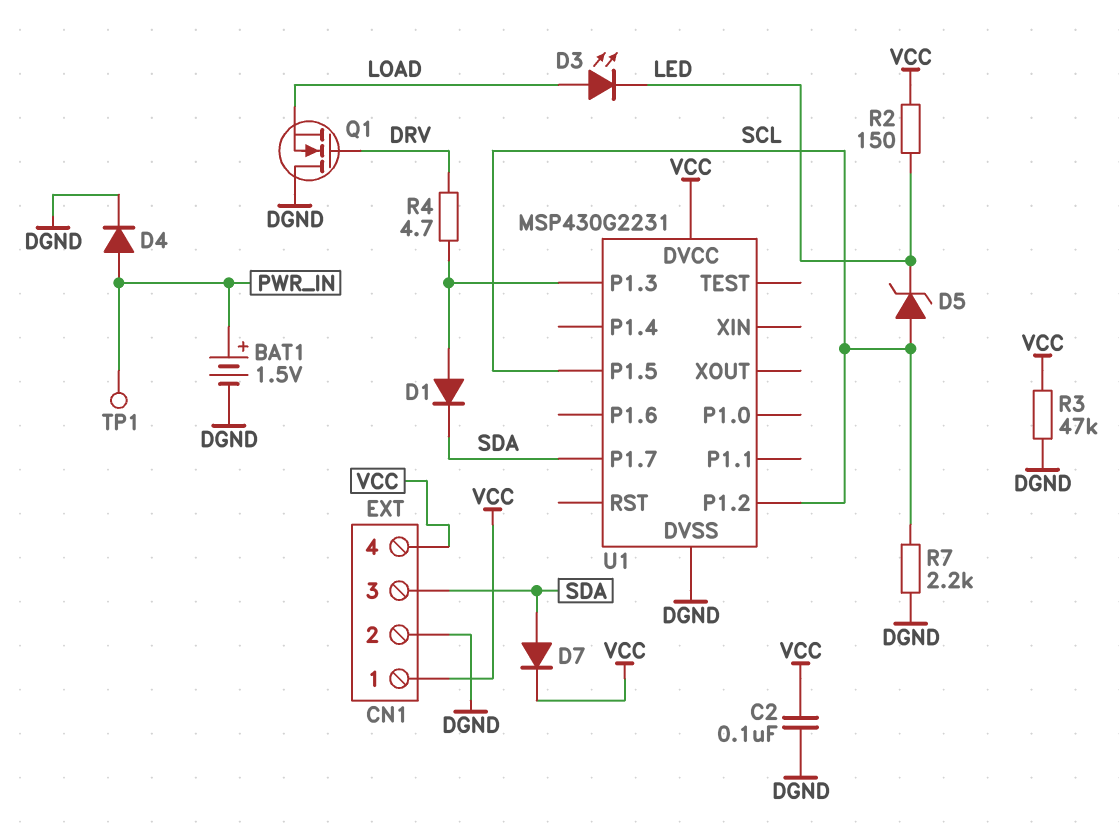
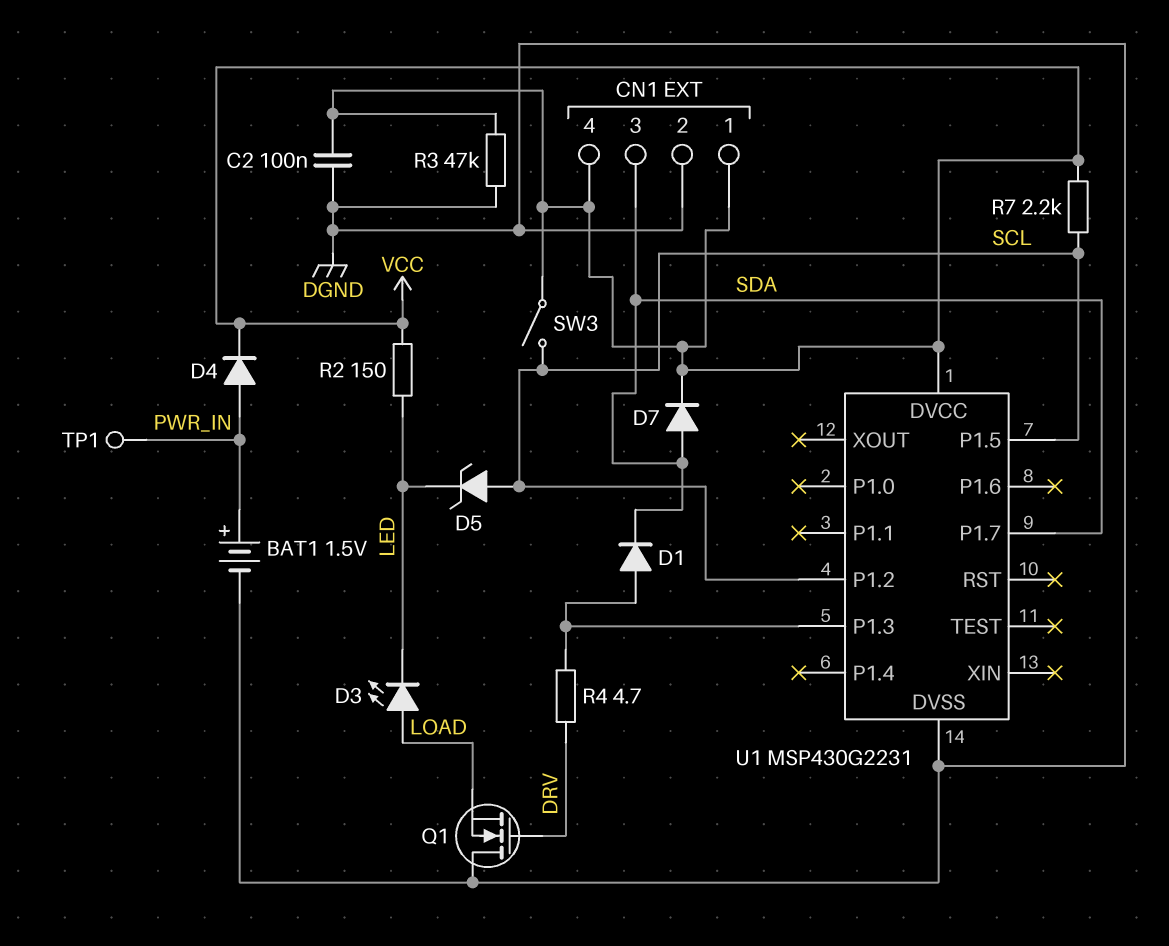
D4: diode (A PWR_IN, K DGND) -> diode (A PWR_IN, K VCC)
R7: 2.2k (DGND, SCL) -> 2.2k (SCL, VCC)
SW3: none -> switch (SCL, VCC)

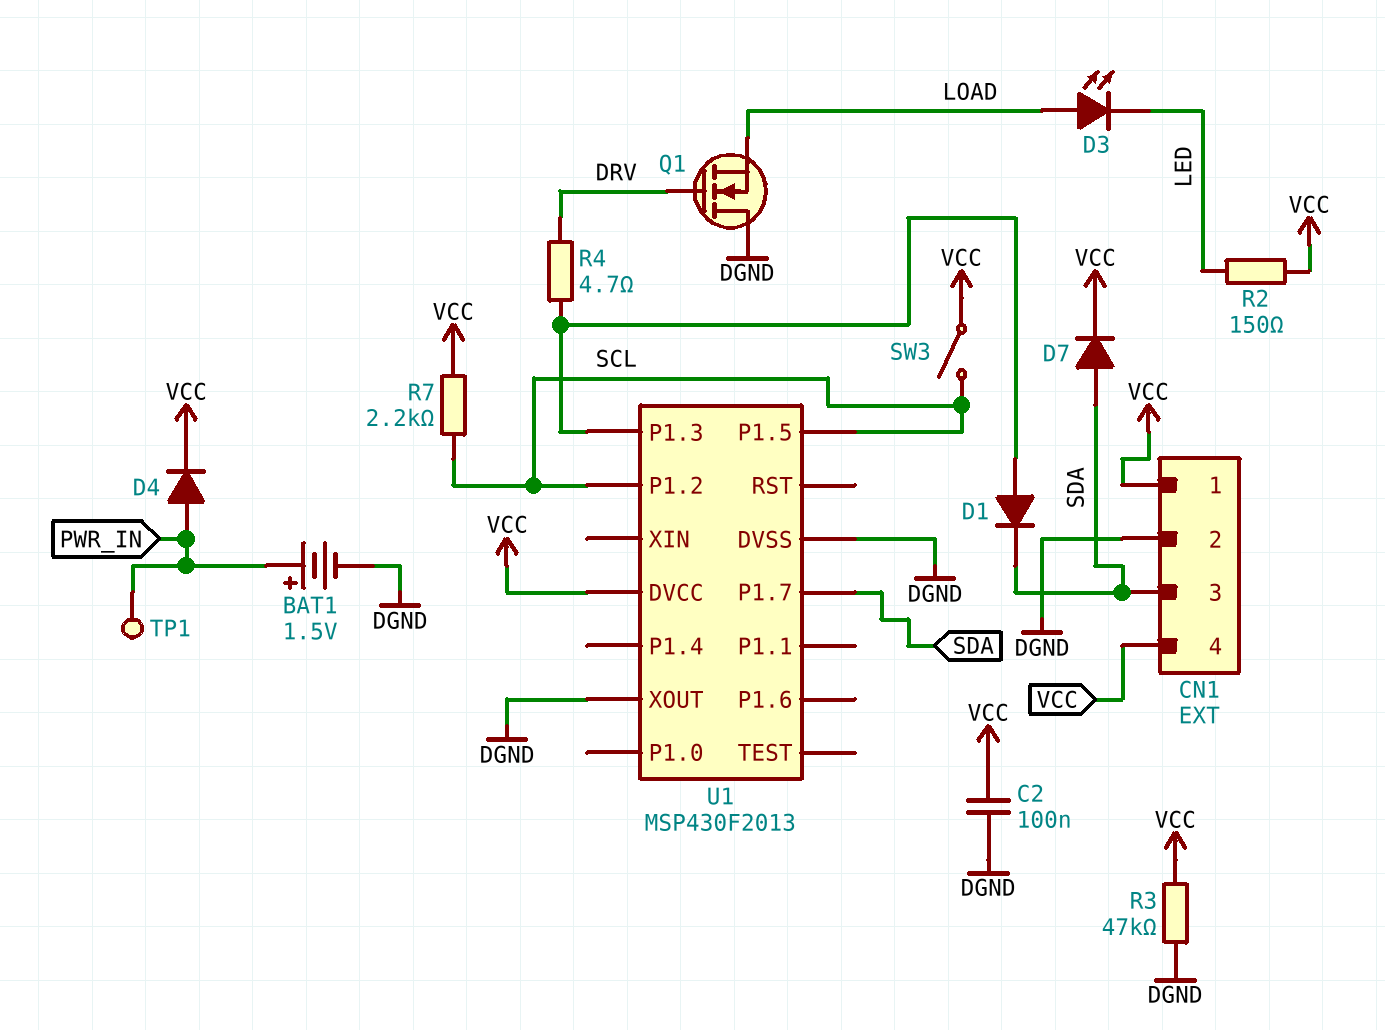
D5: zener (A SCL, K LED) -> none
U1: MSP430G2231 -> MSP430F2013
U1 pin XOUT: none -> DGND

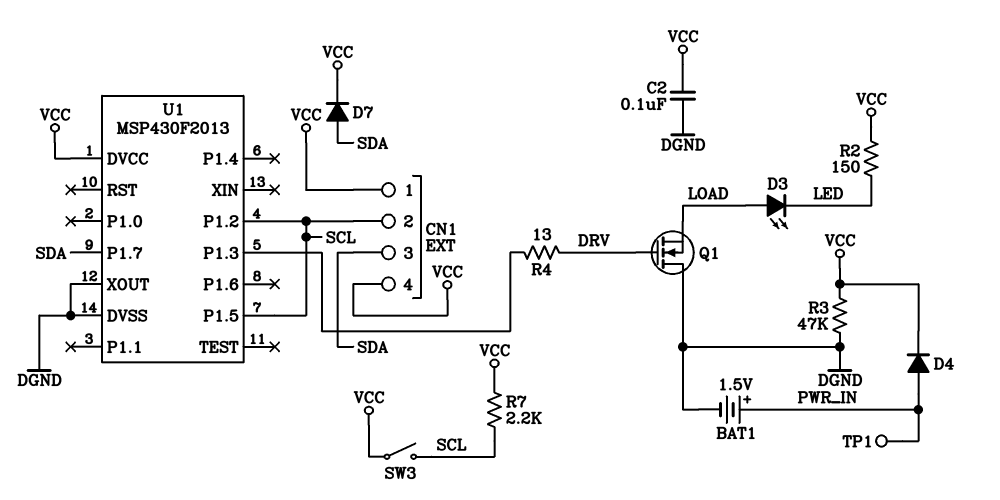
CN1 pin 2: DGND -> SCL
D1: diode (A U1/P1.3, K SDA) -> none
R4: 4.7 (DRV, U1/P1.3) -> 13 (DRV, U1/P1.3)

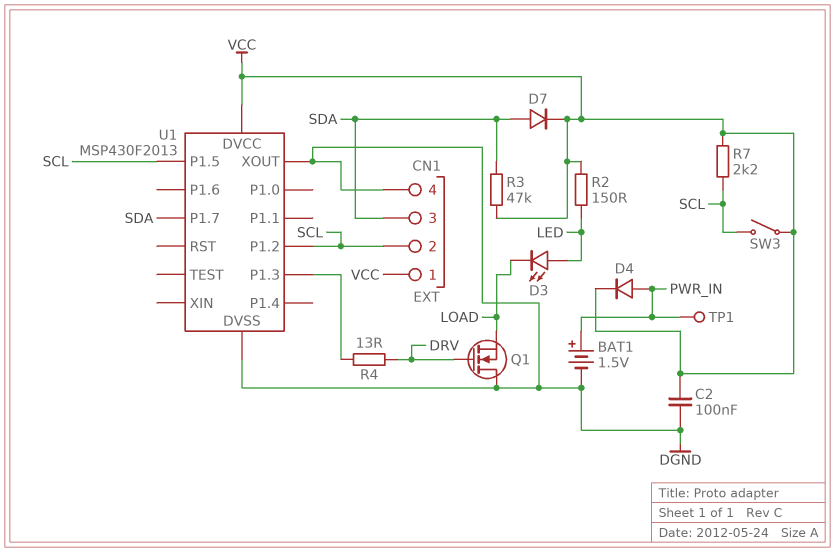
CN1 pin 4: VCC -> DGND
D3: LED (A LOAD, K LED) -> LED (A LED, K LOAD)
R3: 47k (DGND, VCC) -> 47k (SDA, VCC)

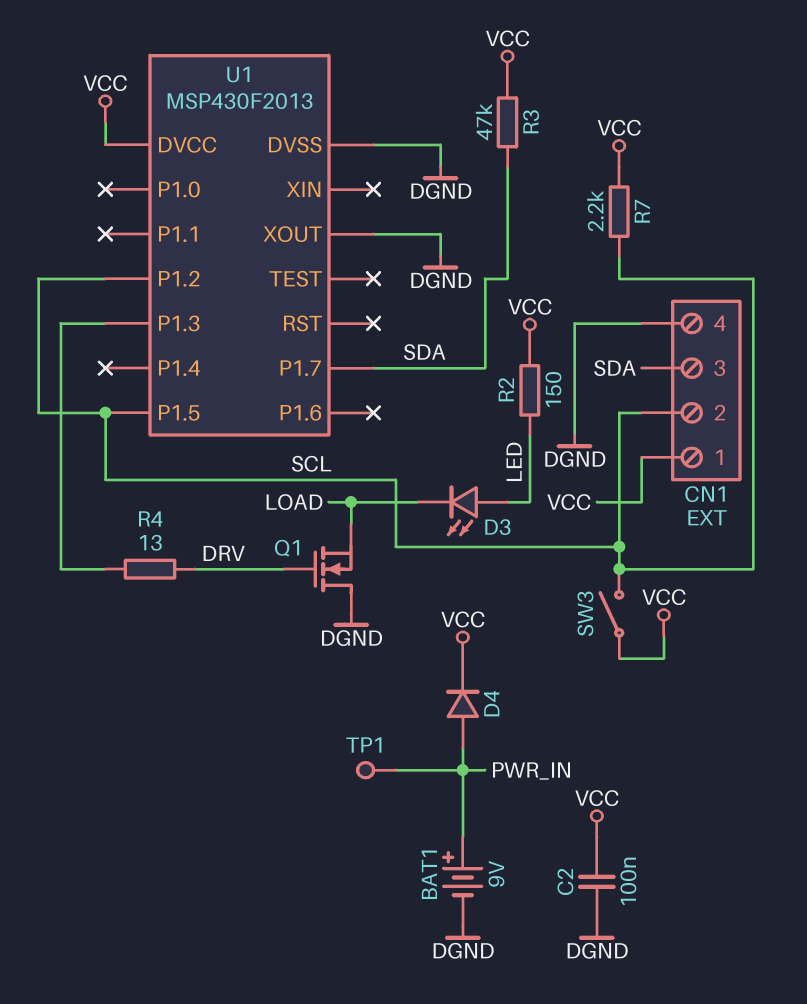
BAT1: 1.5V (plus PWR_IN, minus DGND) -> 9V (plus PWR_IN, minus DGND)
D7: diode (A SDA, K VCC) -> none

